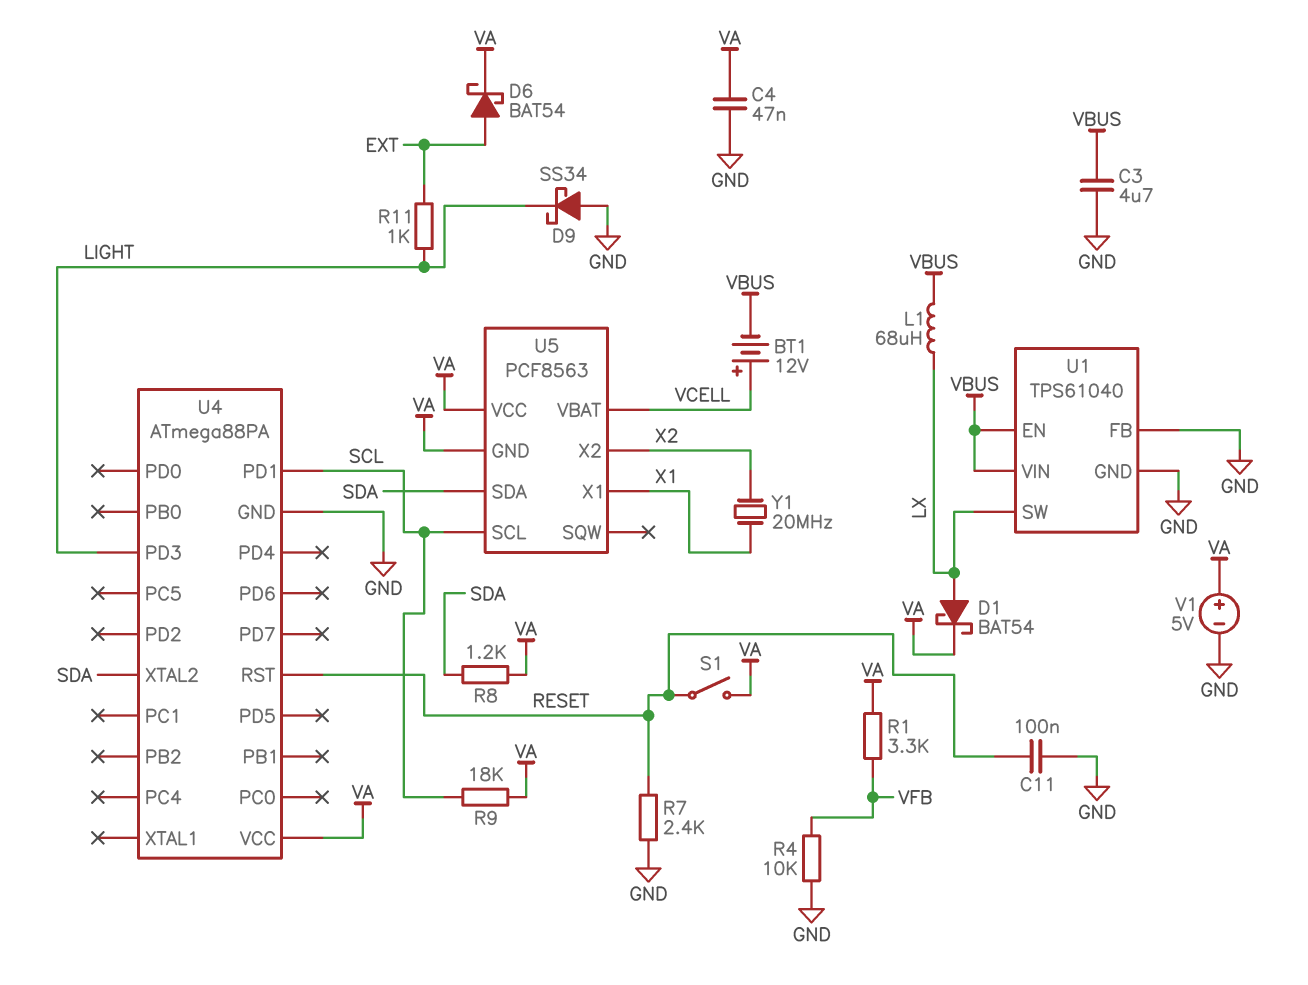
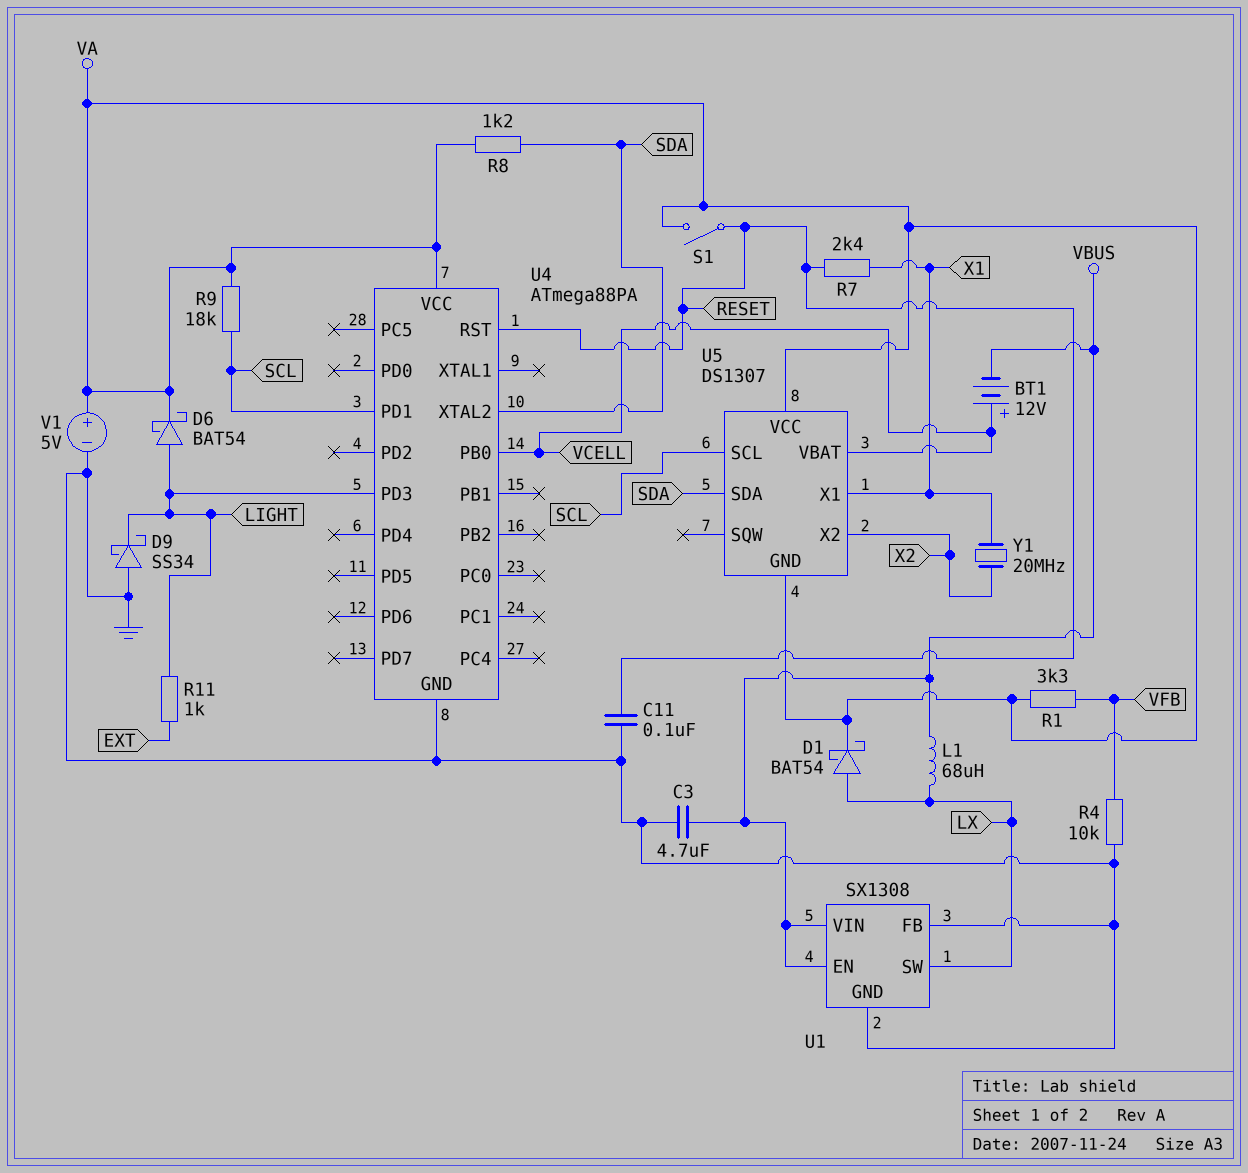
C4: 47nF (GND, VA) -> none
D6: schottky BAT54 (A EXT, K VA) -> schottky BAT54 (A LIGHT, K VA)
R7: 2.4k (GND, RESET) -> 2.4k (RESET, X1)
U1: TPS61040 -> SX1308
U4 pin PB0: none -> VCELL
U5: PCF8563 -> DS1307

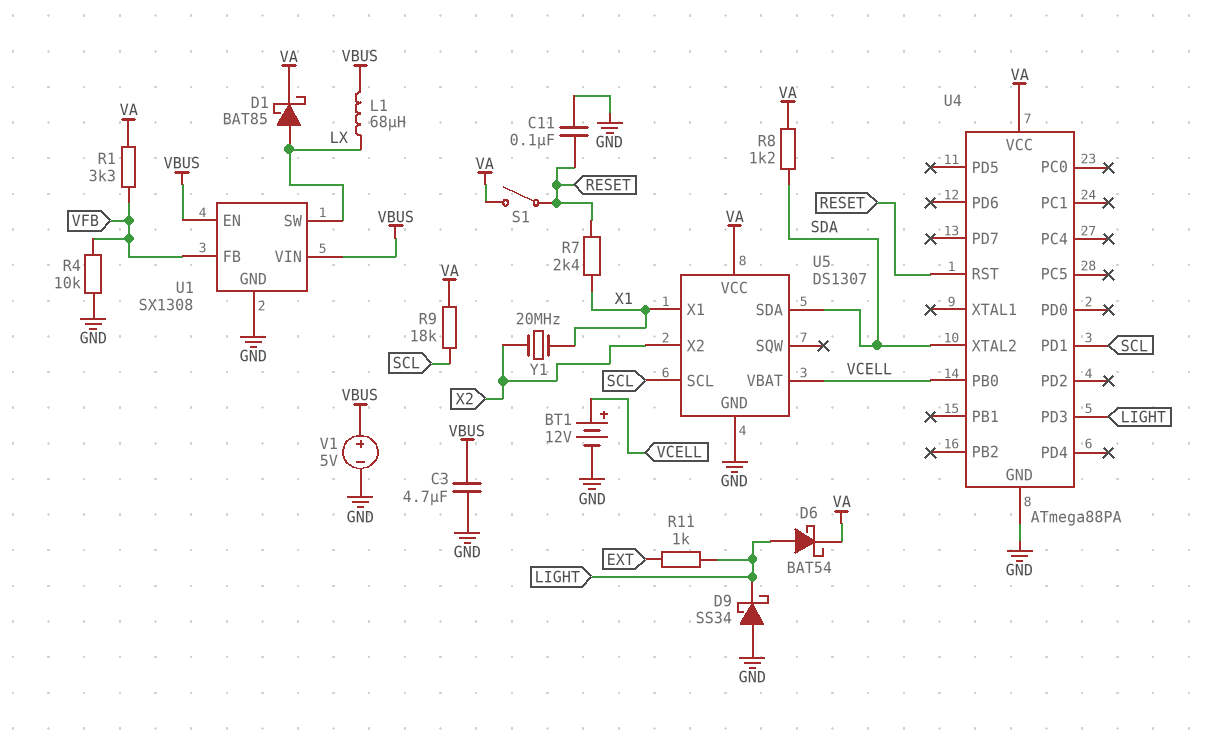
BT1: 12V (plus VCELL, minus VBUS) -> 12V (plus VCELL, minus GND)
D1: schottky BAT54 (A LX, K VA) -> schottky BAT85 (A LX, K VA)
U1 pin FB: GND -> VFB
U5 pin GND: VA -> GND
V1: 5V (plus VA, minus GND) -> 5V (plus VBUS, minus GND)

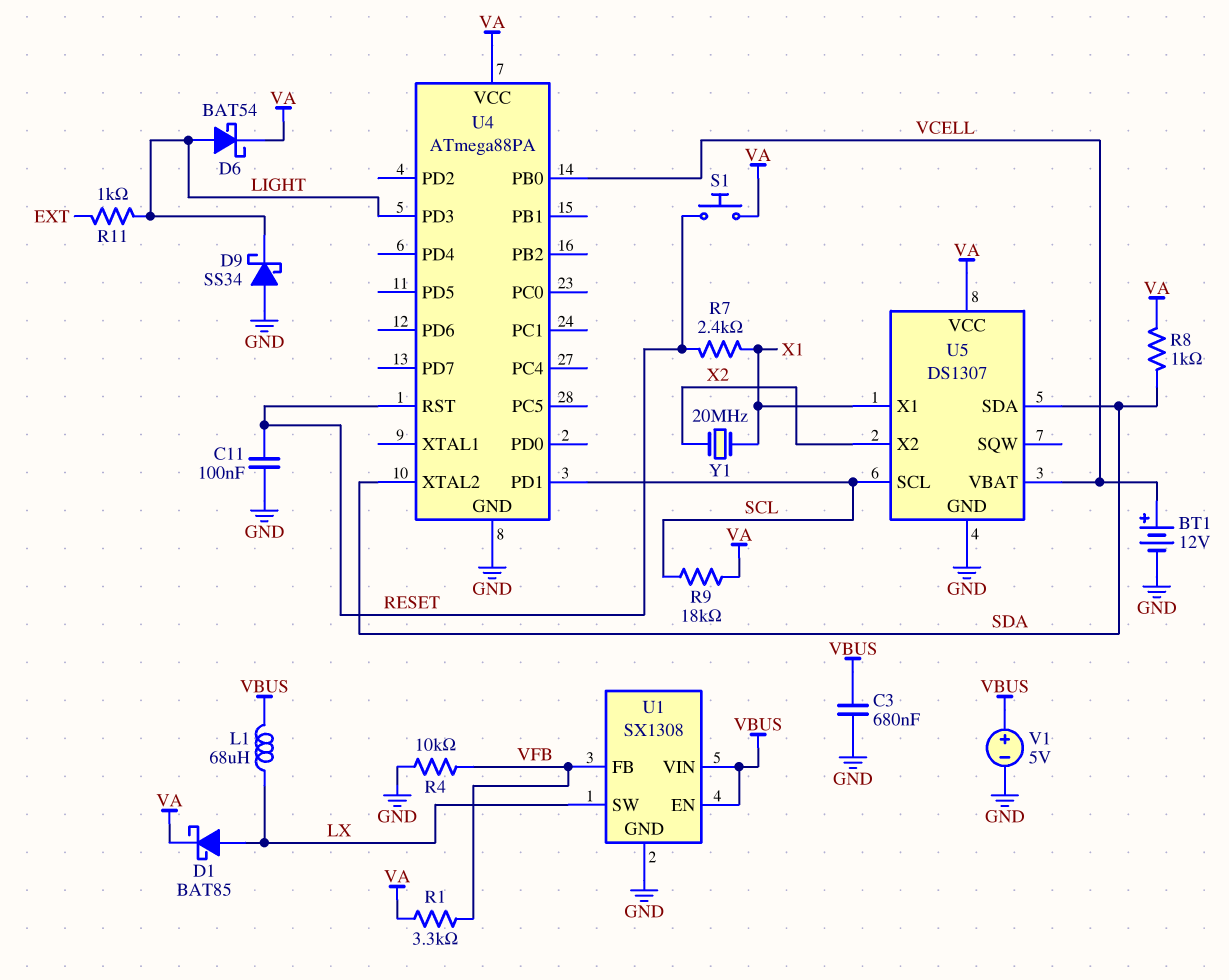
C3: 4.7uF (GND, VBUS) -> 680nF (GND, VBUS)
R8: 1.2k (SDA, VA) -> 1k (SDA, VA)
S1: switch (RESET, VA) -> button (RESET, VA)

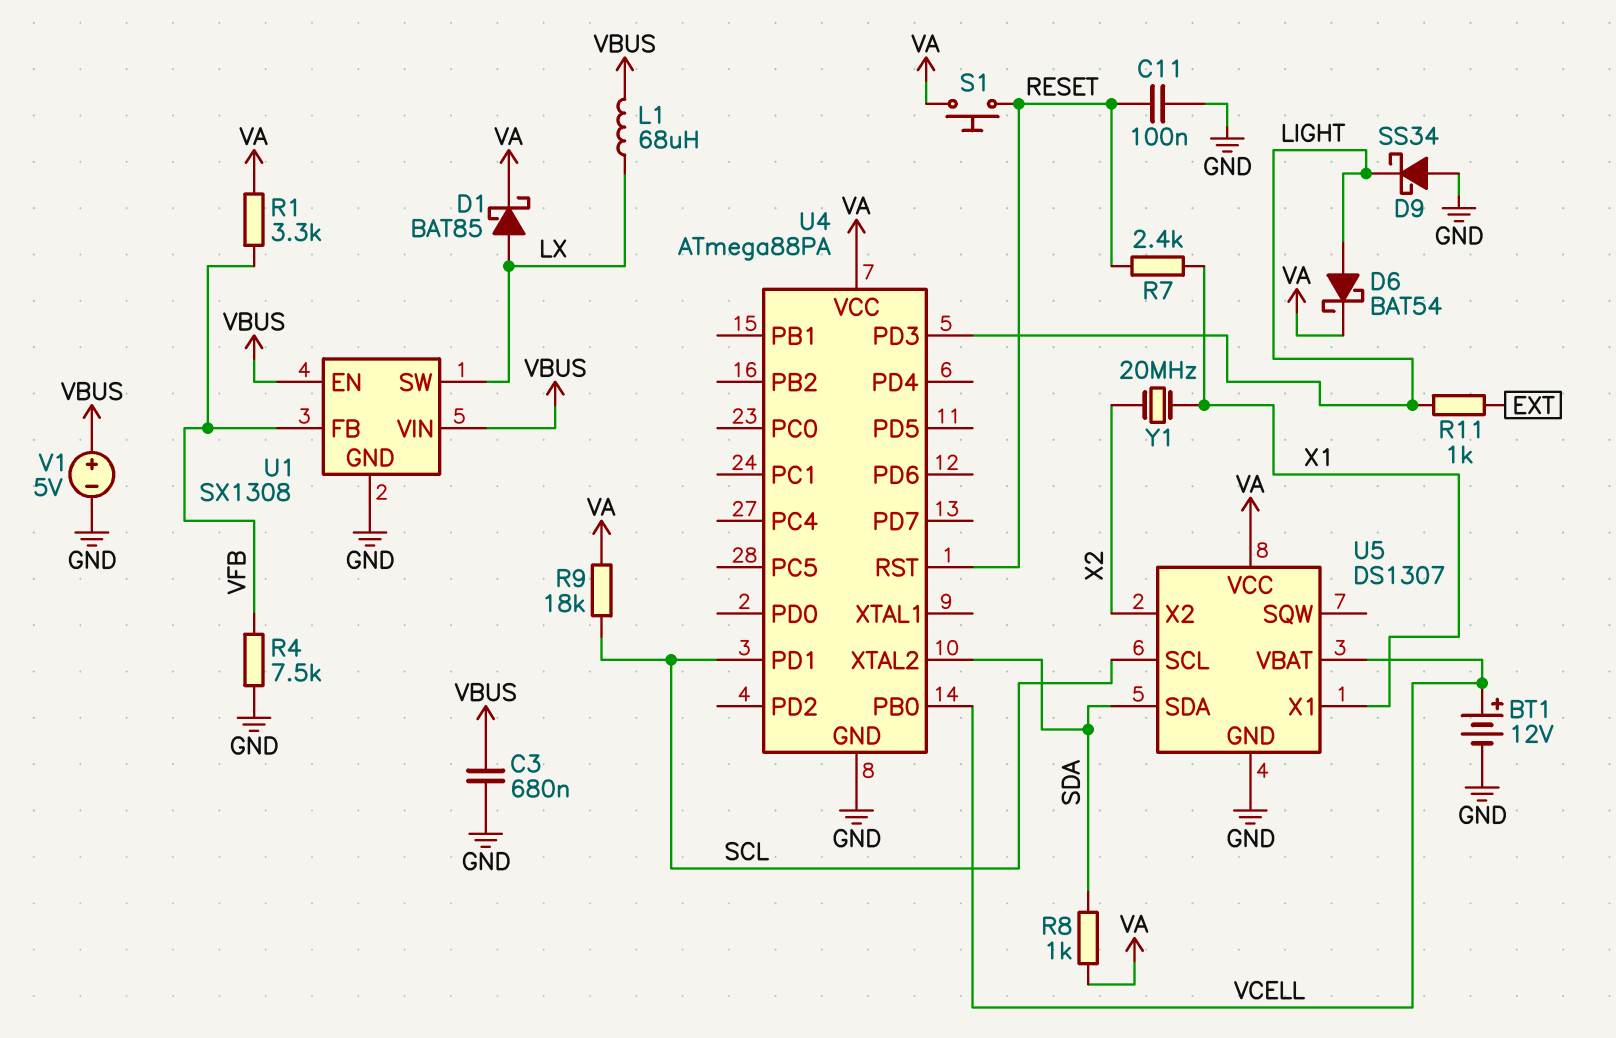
R4: 10k (GND, VFB) -> 7.5k (GND, VFB)

